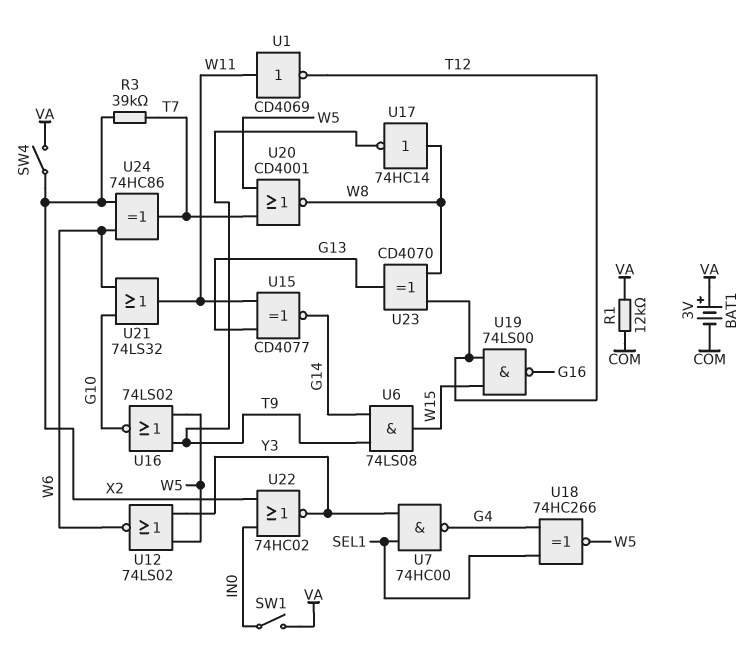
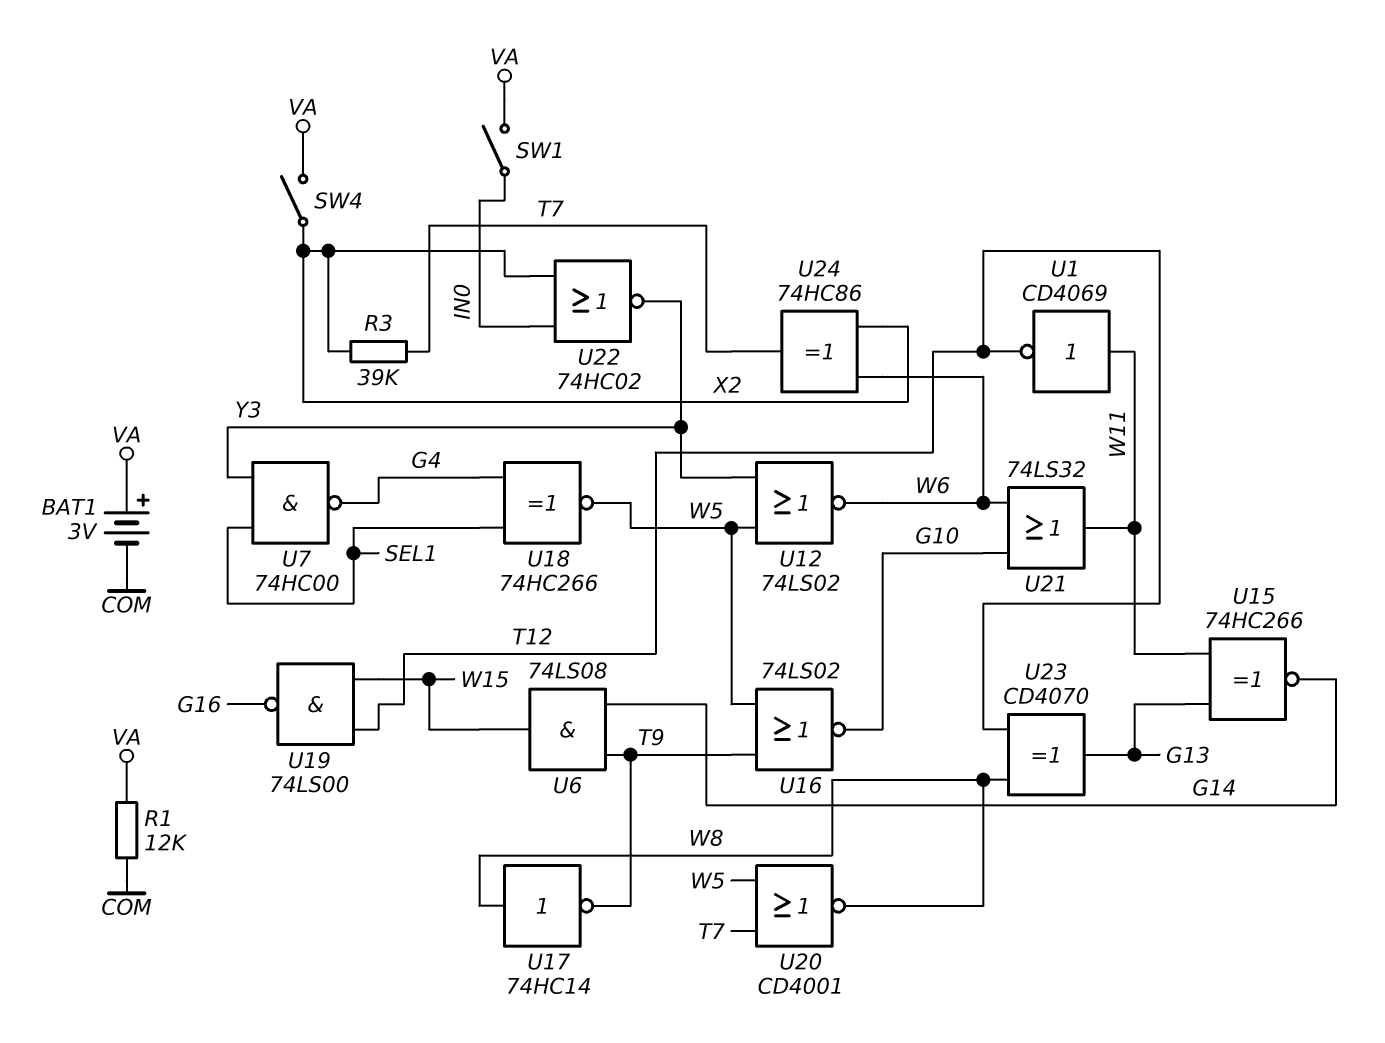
U15: XNOR CD4077 (in G13, in W11, out G14) -> XNOR 74HC266 (in G13, in W11, out G14)

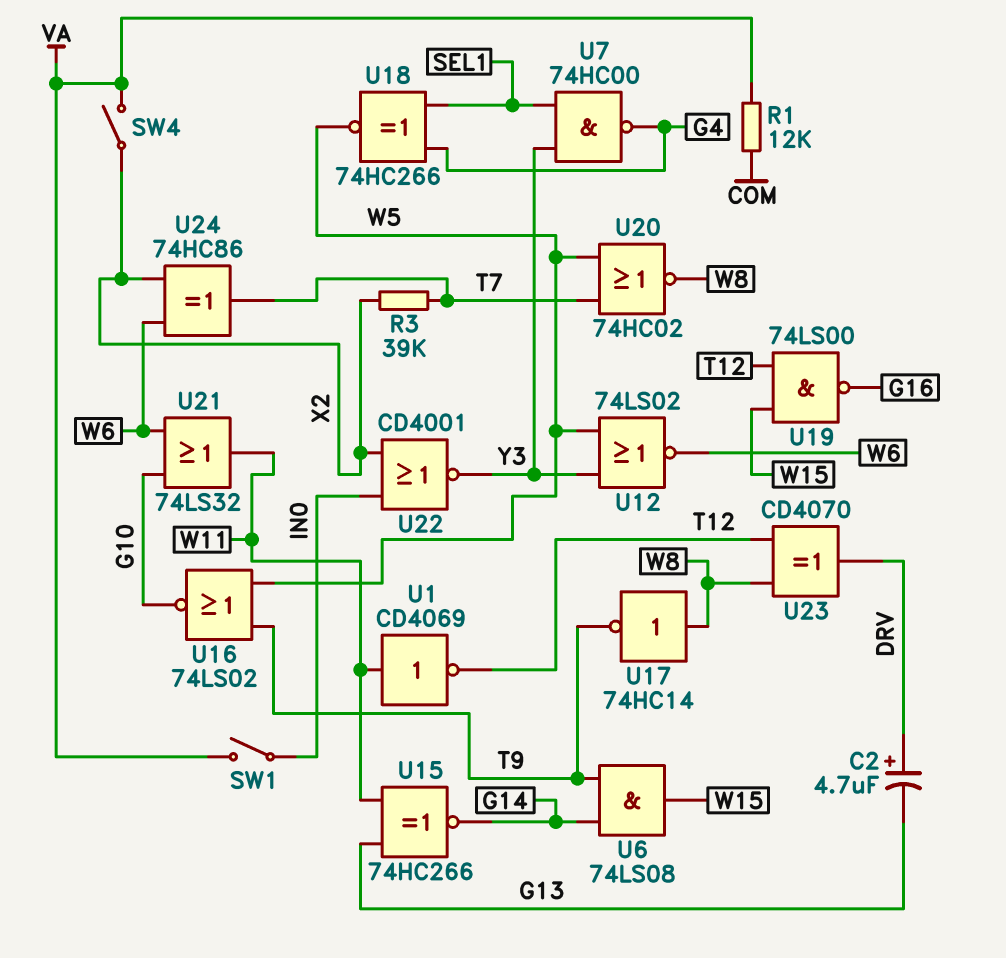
BAT1: 3V (plus VA, minus COM) -> none
C2: none -> 4.7uF (plus DRV, minus G13)
U20: NOR CD4001 (in T7, in W5, out W8) -> NOR 74HC02 (in T7, in W5, out W8)
U22: NOR 74HC02 (in IN0, in X2, out Y3) -> NOR CD4001 (in IN0, in X2, out Y3)
U23: XOR CD4070 (in T12, in W8, out G13) -> XOR CD4070 (in T12, in W8, out DRV)

